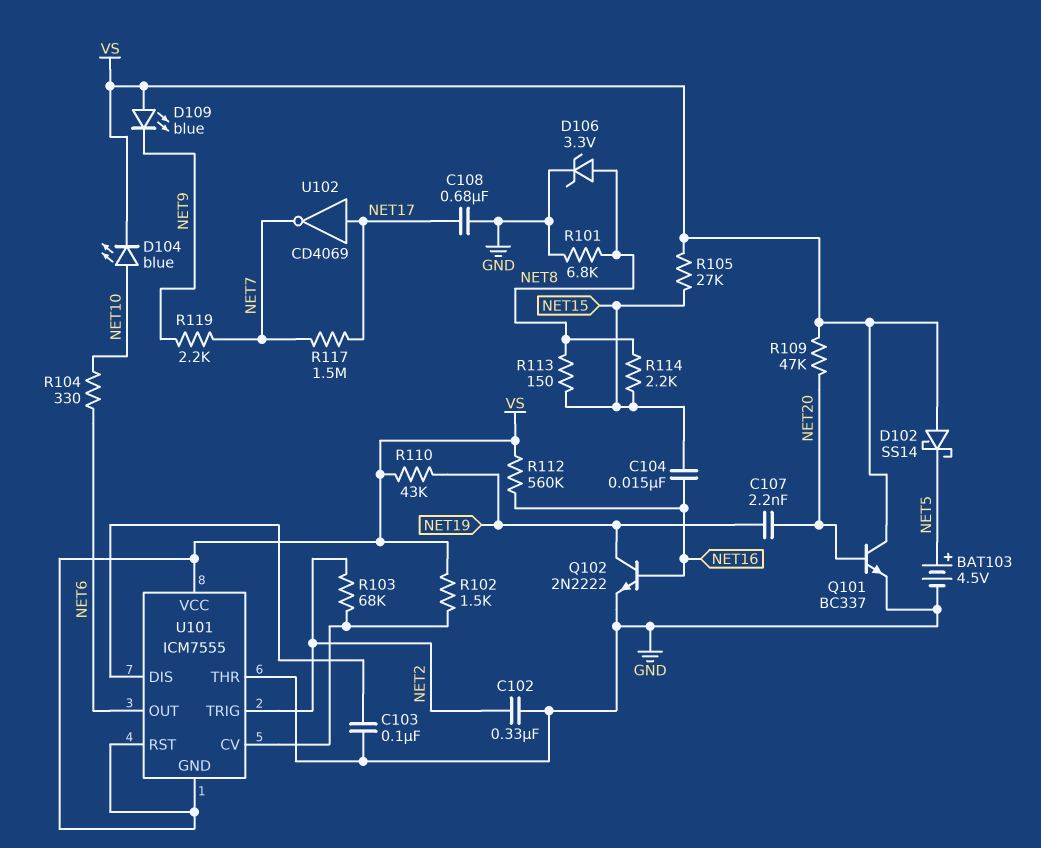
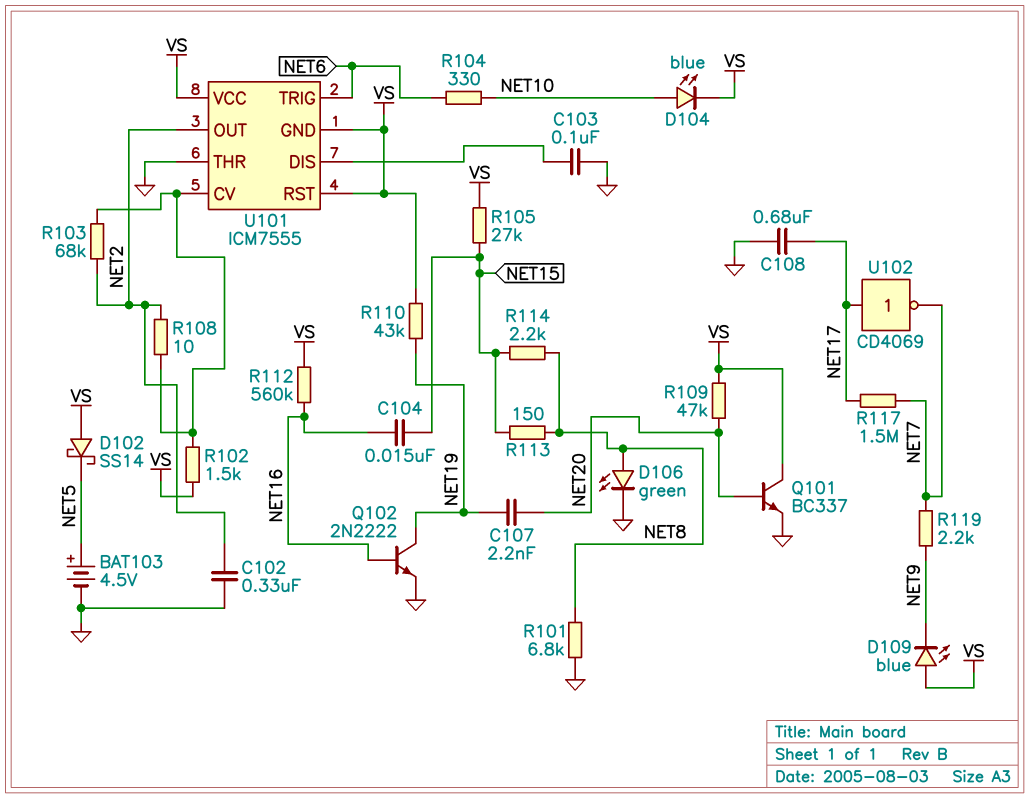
D106: zener 3.3V (A NET8, K GND) -> LED green (A NET8, K GND)
R108: none -> 10 (NET2, U101/CV)
U101 pin OUT: NET6 -> NET2
U101 pin TRIG: NET2 -> NET6

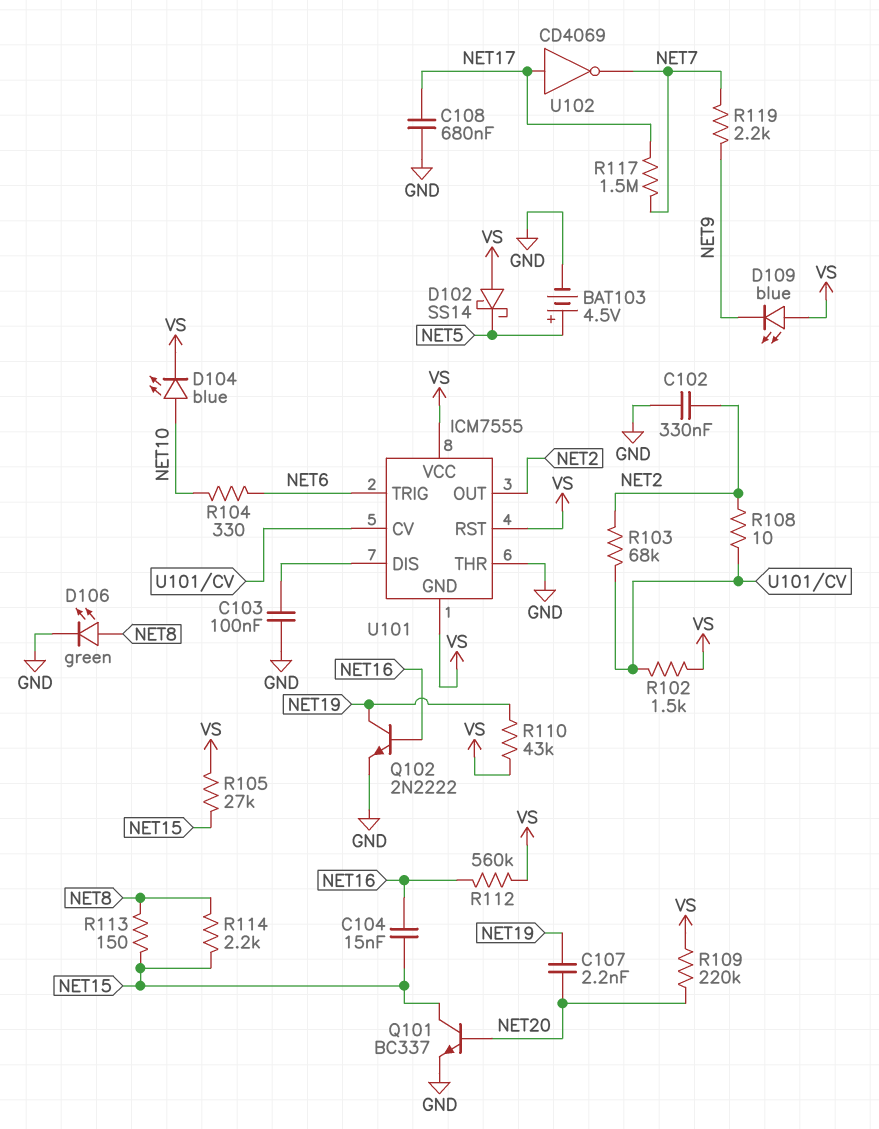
Q101: NPN BC337 (B NET20, C VS, E GND) -> NPN BC337 (B NET20, C NET15, E GND)
R101: 6.8k (GND, NET8) -> none
R109: 47k (NET20, VS) -> 220k (NET20, VS)

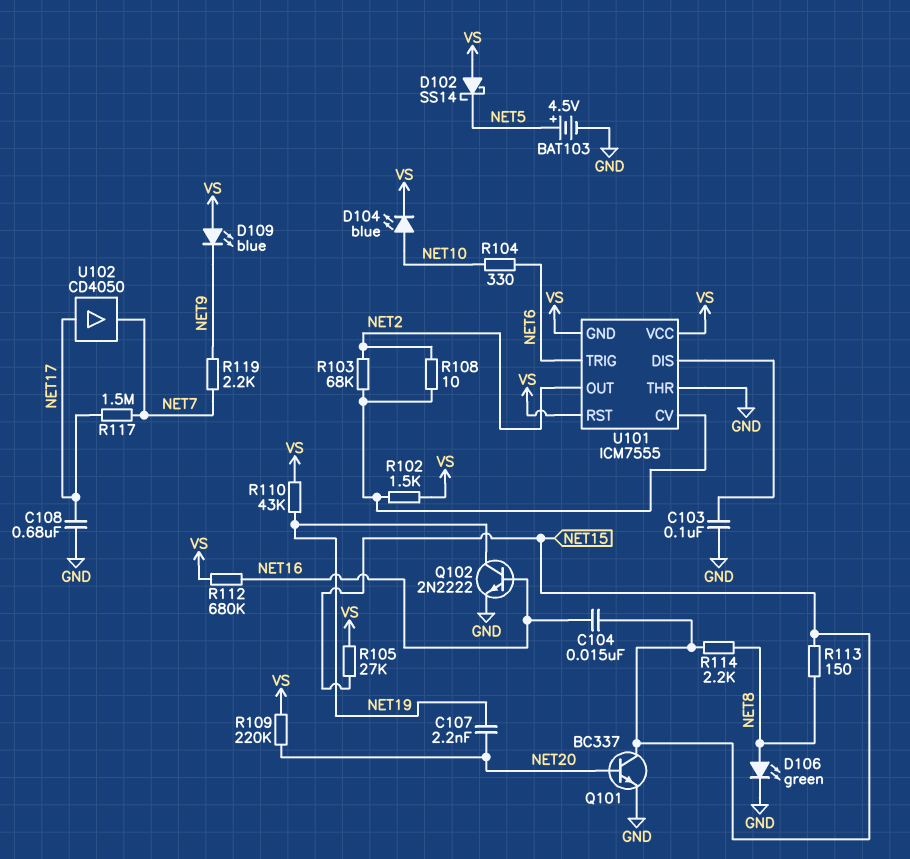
C102: 330nF (GND, NET2) -> none
R112: 560k (NET16, VS) -> 680k (NET16, VS)
U102: NOT CD4069 (in NET17, out NET7) -> buffer CD4050 (in NET17, out NET7)

